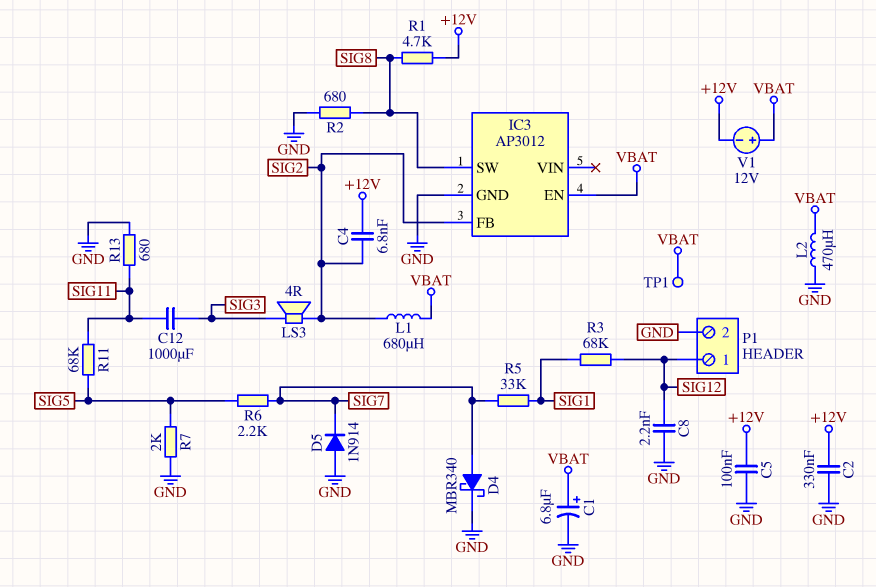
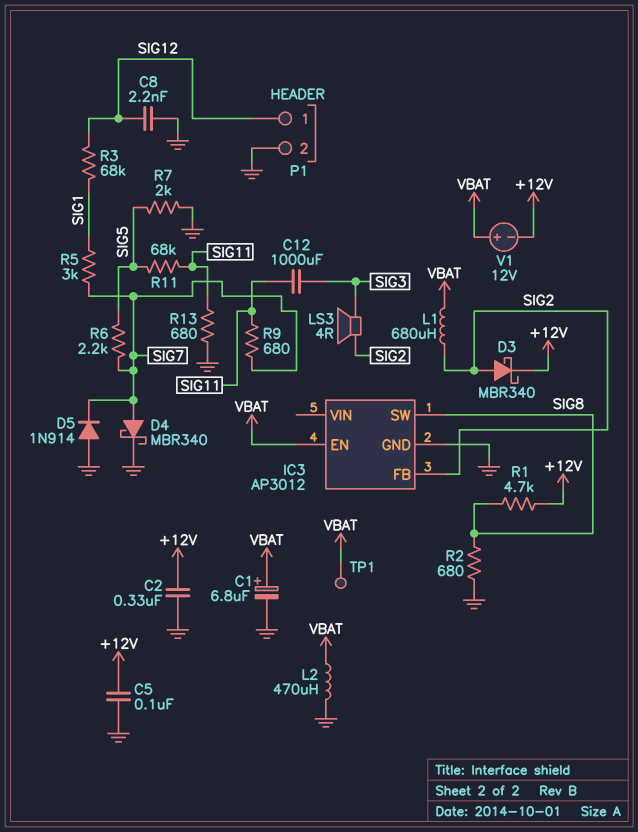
C4: 6.8nF (+12V, SIG2) -> none
D3: none -> schottky MBR340 (A SIG2, K +12V)
R5: 33k (SIG1, SIG7) -> 3k (SIG1, SIG7)
R9: none -> 680 (SIG7, SIG11)

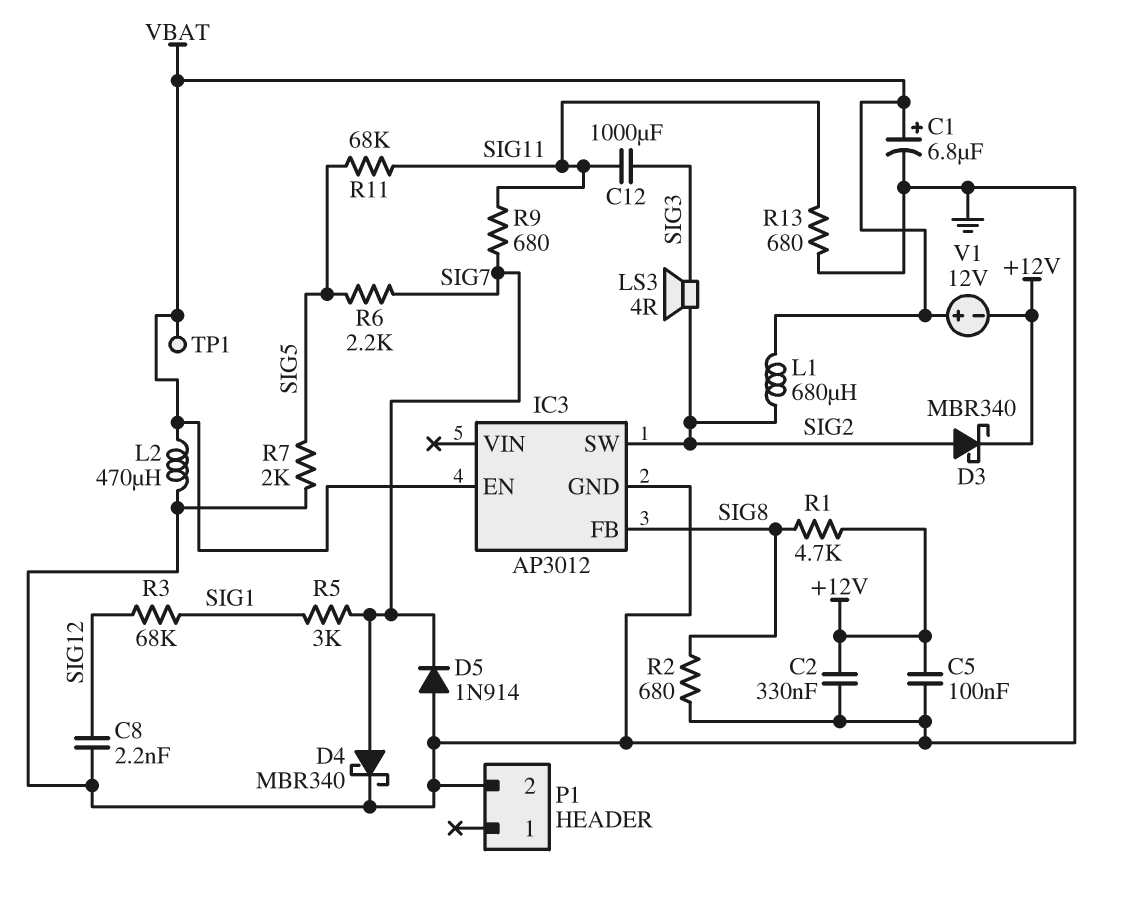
IC3 pin FB: SIG2 -> SIG8
IC3 pin SW: SIG8 -> SIG2
P1 pin 1: SIG12 -> none

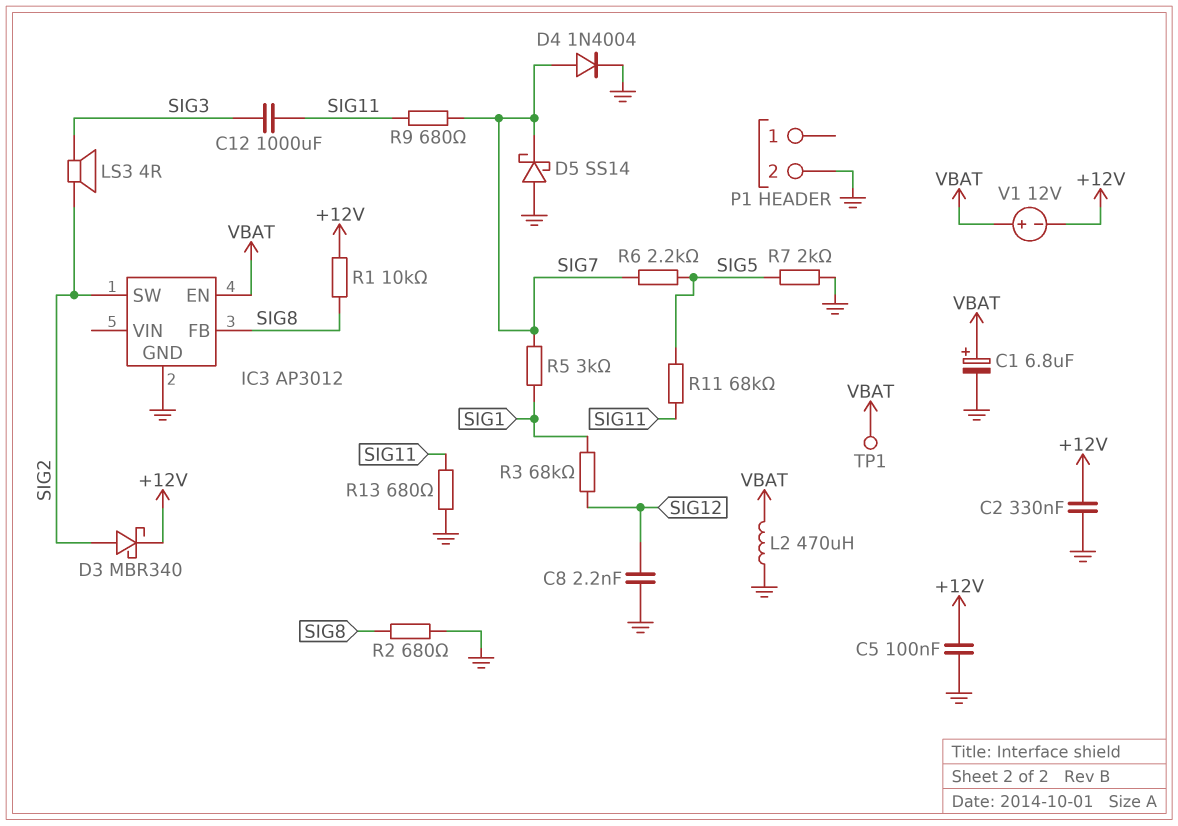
D4: schottky MBR340 (A SIG7, K GND) -> diode 1N4004 (A SIG7, K GND)
D5: diode 1N914 (A GND, K SIG7) -> schottky SS14 (A GND, K SIG7)
L1: 680uH (SIG2, VBAT) -> none
R1: 4.7k (+12V, SIG8) -> 10k (+12V, SIG8)

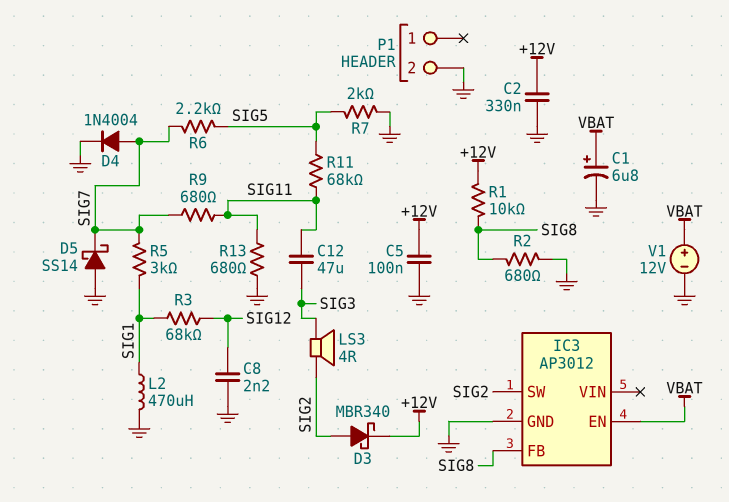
C12: 1000uF (SIG3, SIG11) -> 47uF (SIG3, SIG11)
L2: 470uH (GND, VBAT) -> 470uH (GND, SIG1)
TP1: test point (VBAT) -> none
V1: 12V (plus VBAT, minus +12V) -> 12V (plus VBAT, minus GND)

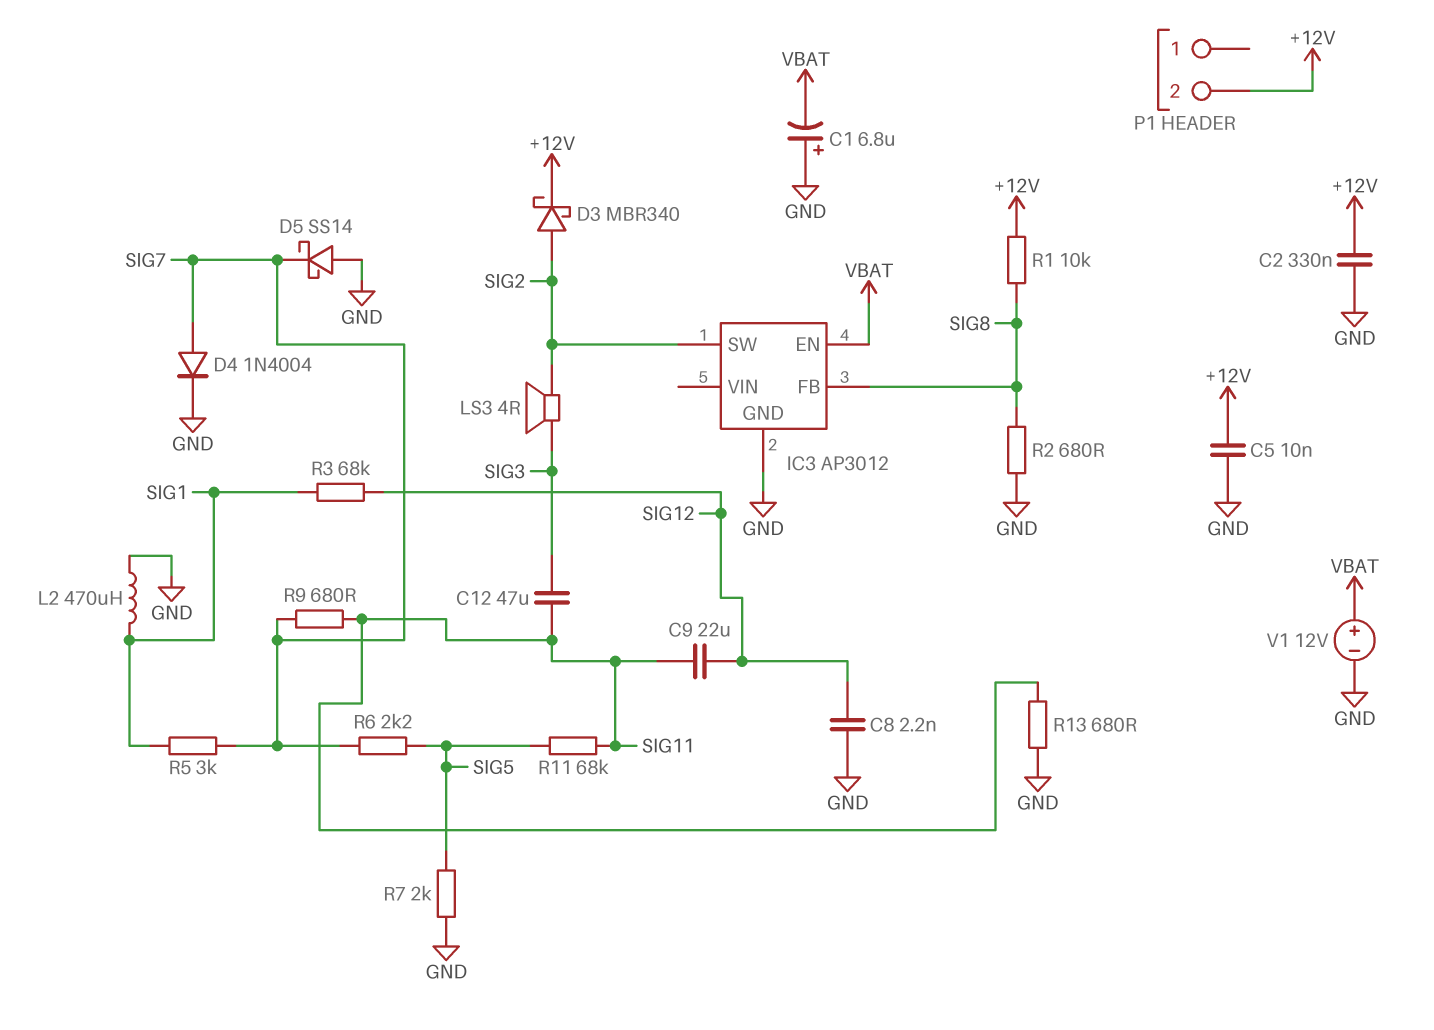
C1: 6.8uF (plus VBAT, minus GND) -> 6.8uF (plus GND, minus VBAT)
C5: 100nF (+12V, GND) -> 10nF (+12V, GND)
C9: none -> 22uF (SIG11, SIG12)
P1 pin 2: GND -> +12V

